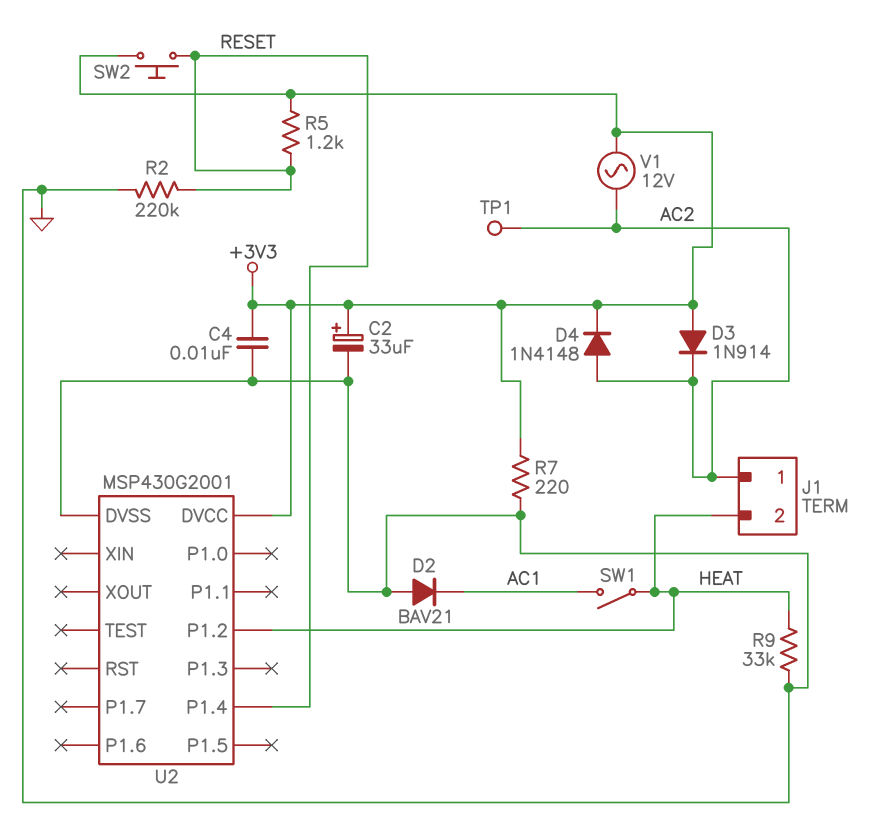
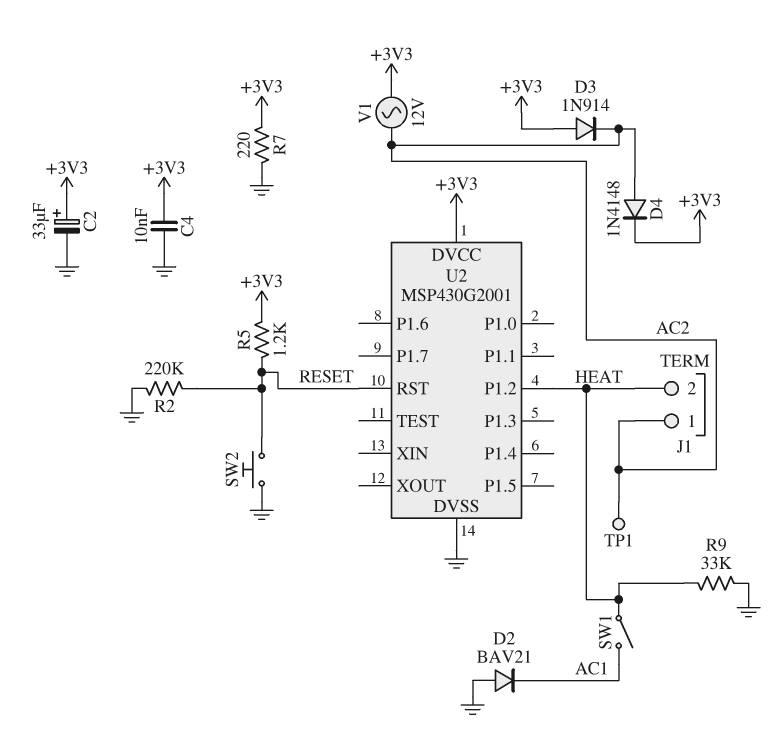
SW2: button (+3V3, RESET) -> button (GND, RESET)
U2 pin P1.4: RESET -> none
U2 pin RST: none -> RESET

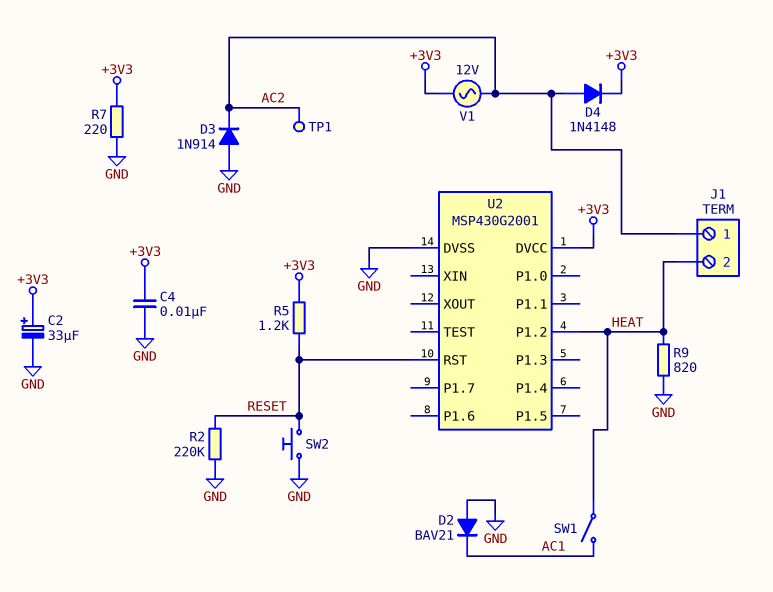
D3: diode 1N914 (A +3V3, K AC2) -> diode 1N914 (A GND, K AC2)
R9: 33k (GND, HEAT) -> 820 (GND, HEAT)

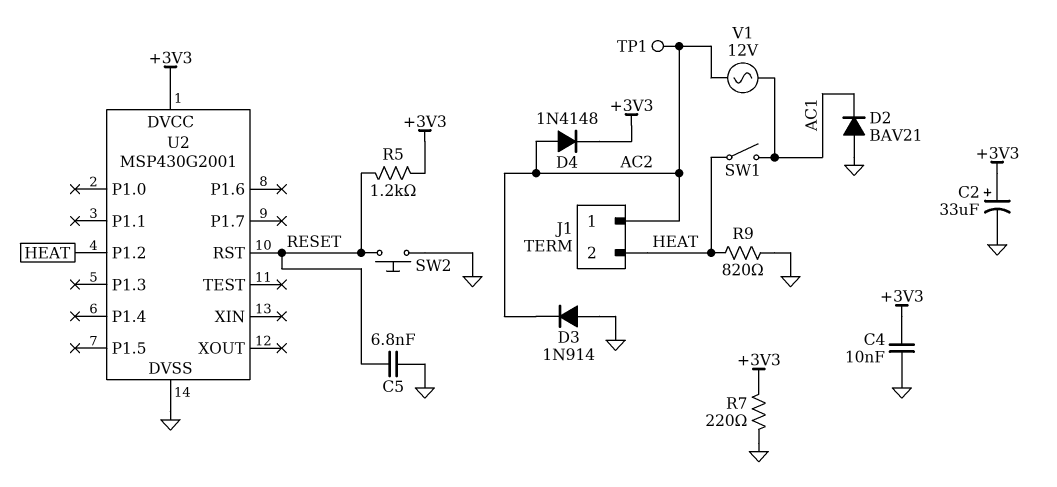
C5: none -> 6.8nF (GND, RESET)
R2: 220k (GND, RESET) -> none
V1: AC 12V (+3V3, AC2) -> AC 12V (AC1, AC2)

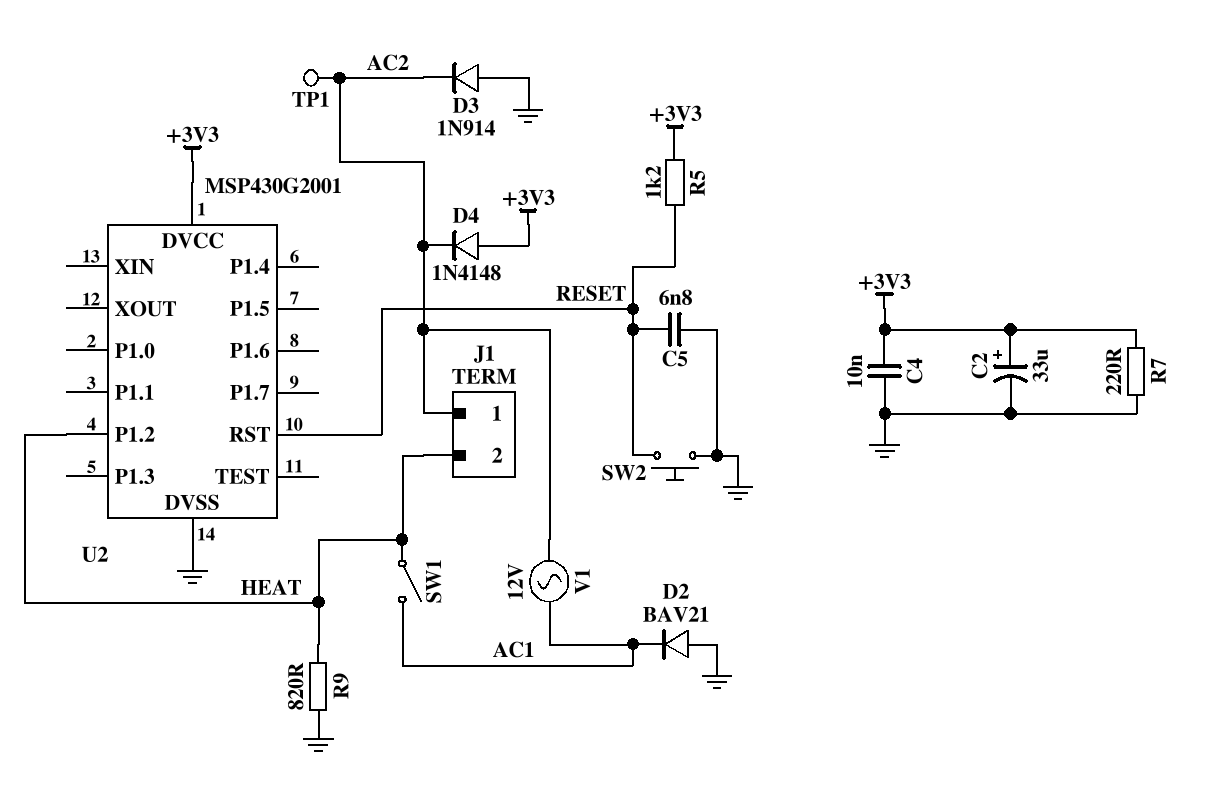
D4: diode 1N4148 (A AC2, K +3V3) -> diode 1N4148 (A +3V3, K AC2)

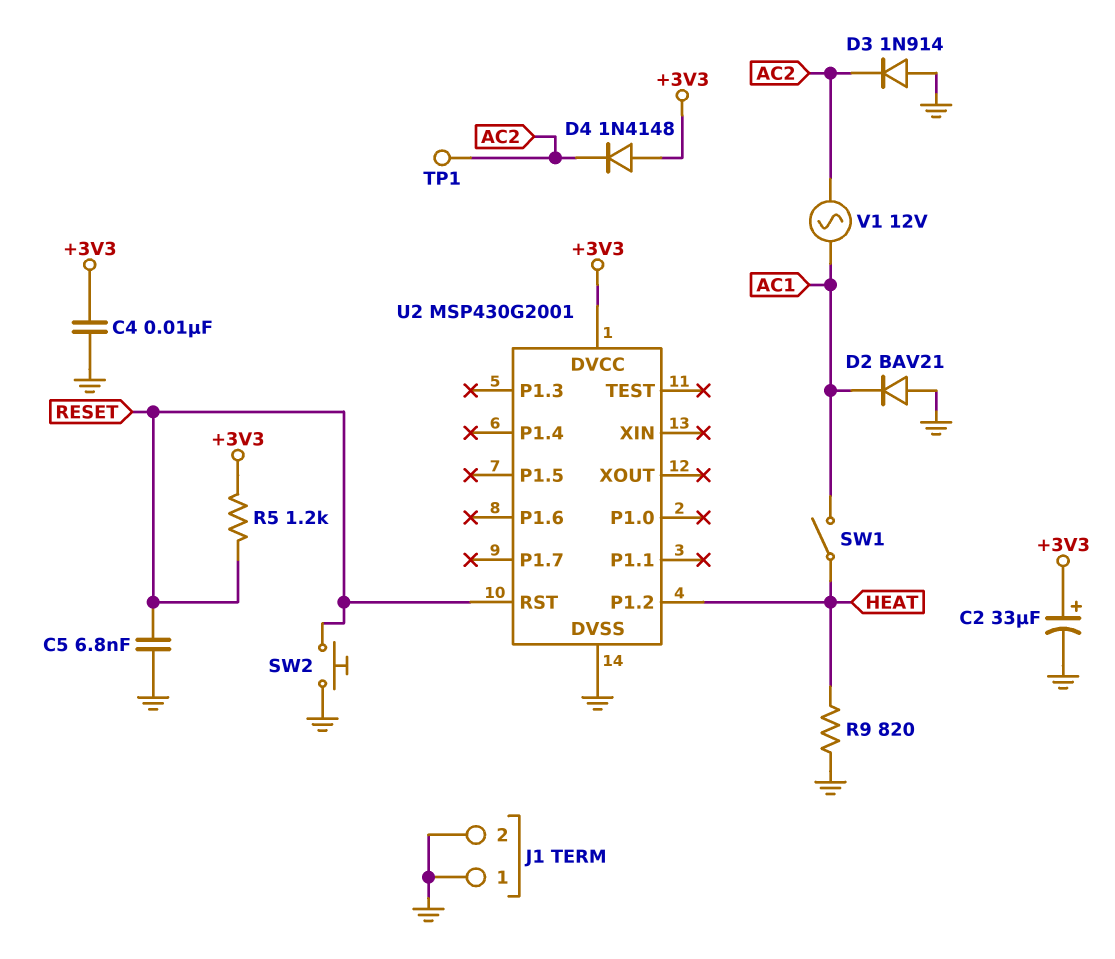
J1 pin 1: AC2 -> GND
J1 pin 2: HEAT -> GND
R7: 220 (+3V3, GND) -> none

